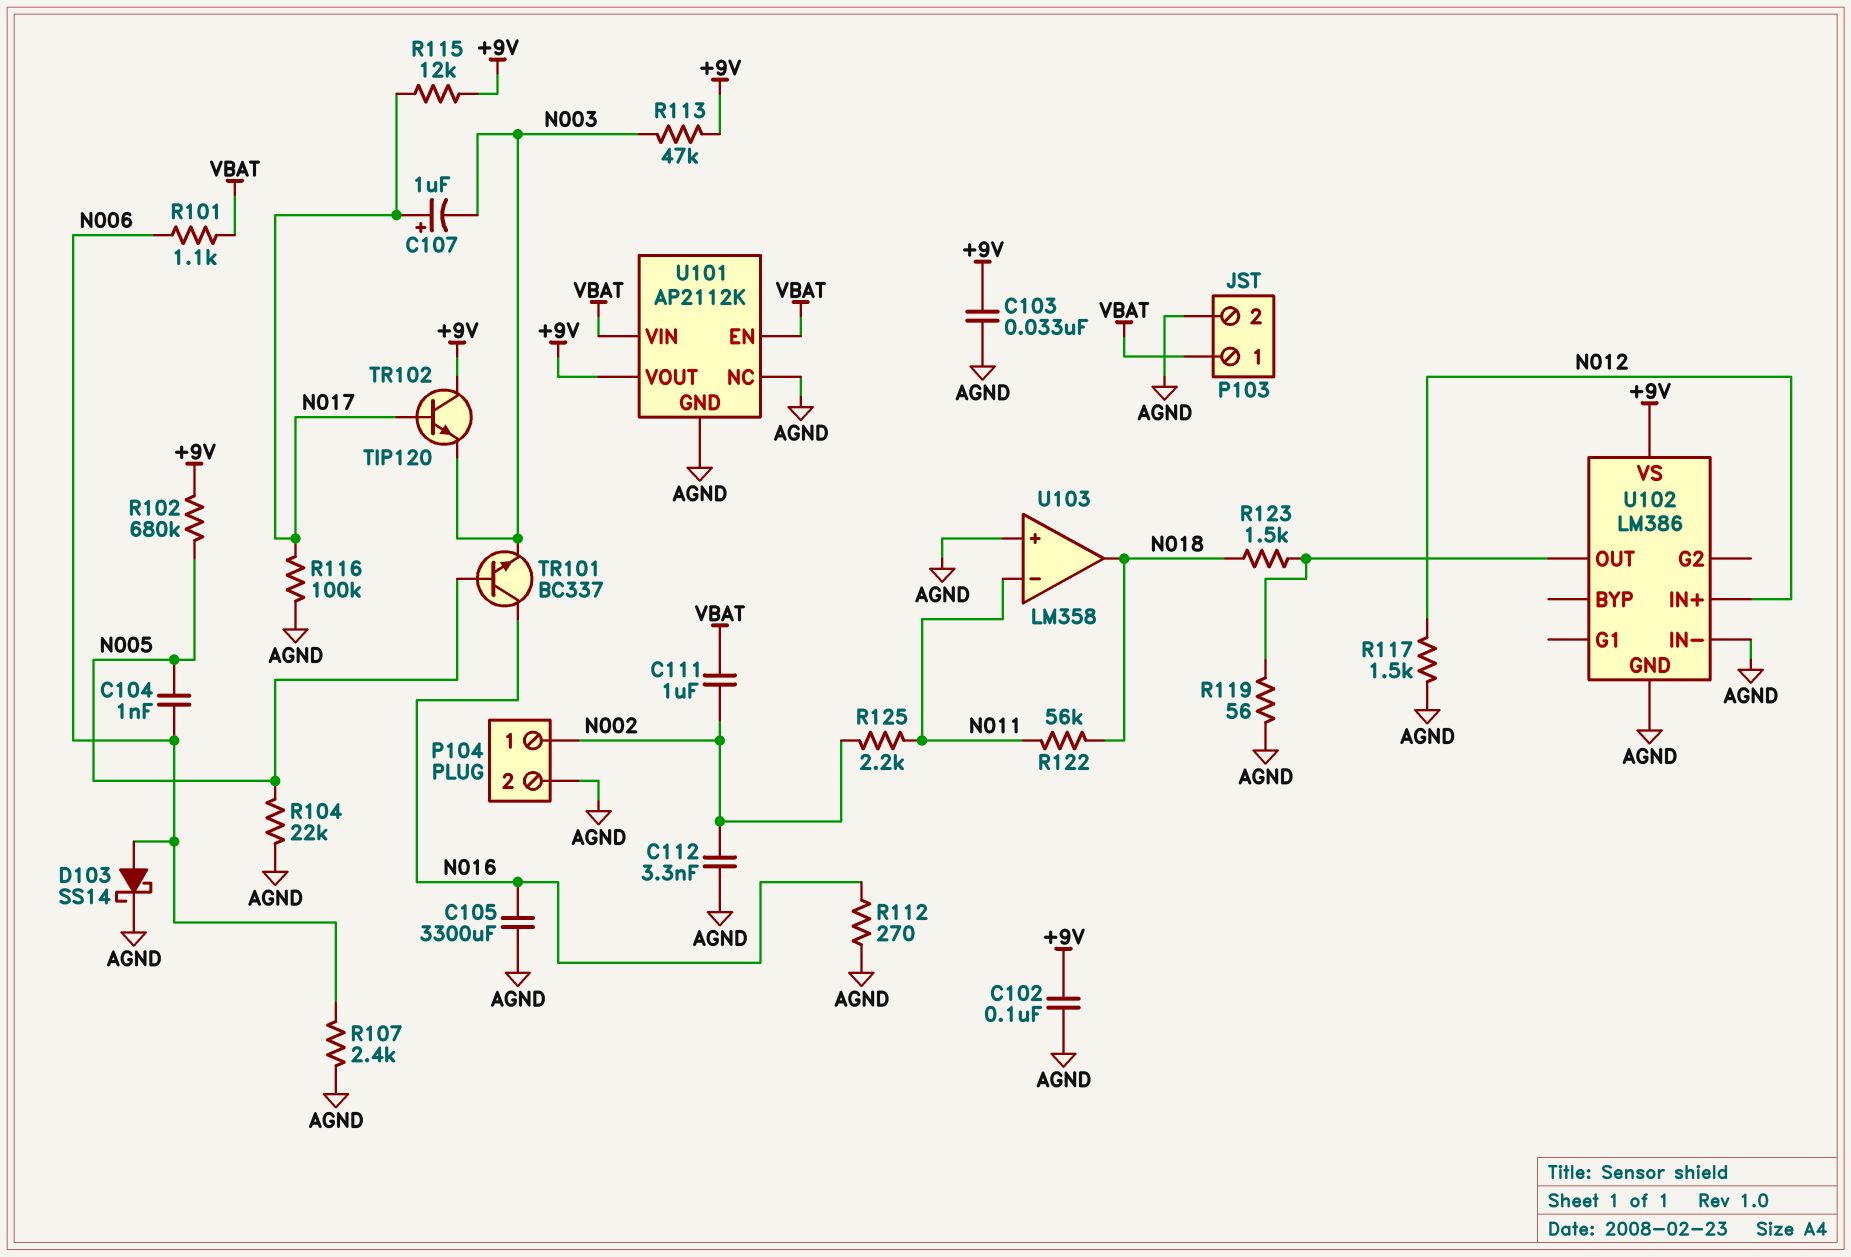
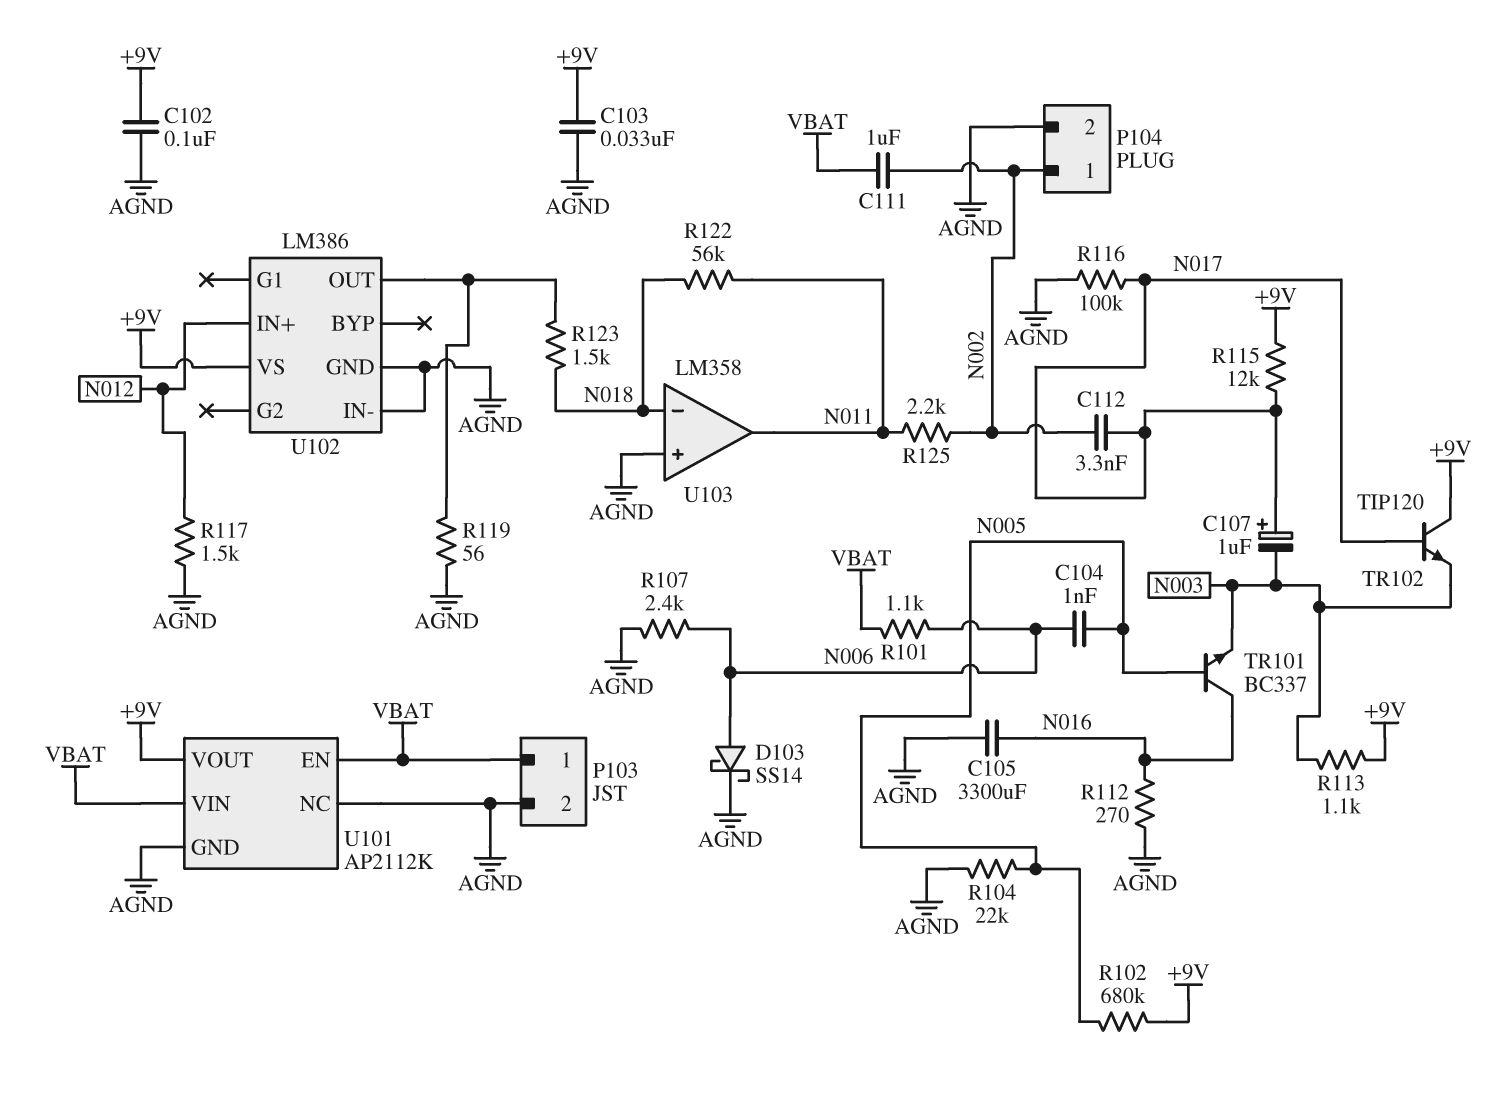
C112: 3.3nF (AGND, N002) -> 3.3nF (N002, N017)
R113: 47k (+9V, N003) -> 1.1k (+9V, N003)
U103 pin in-: N011 -> N018
U103 pin out: N018 -> N011

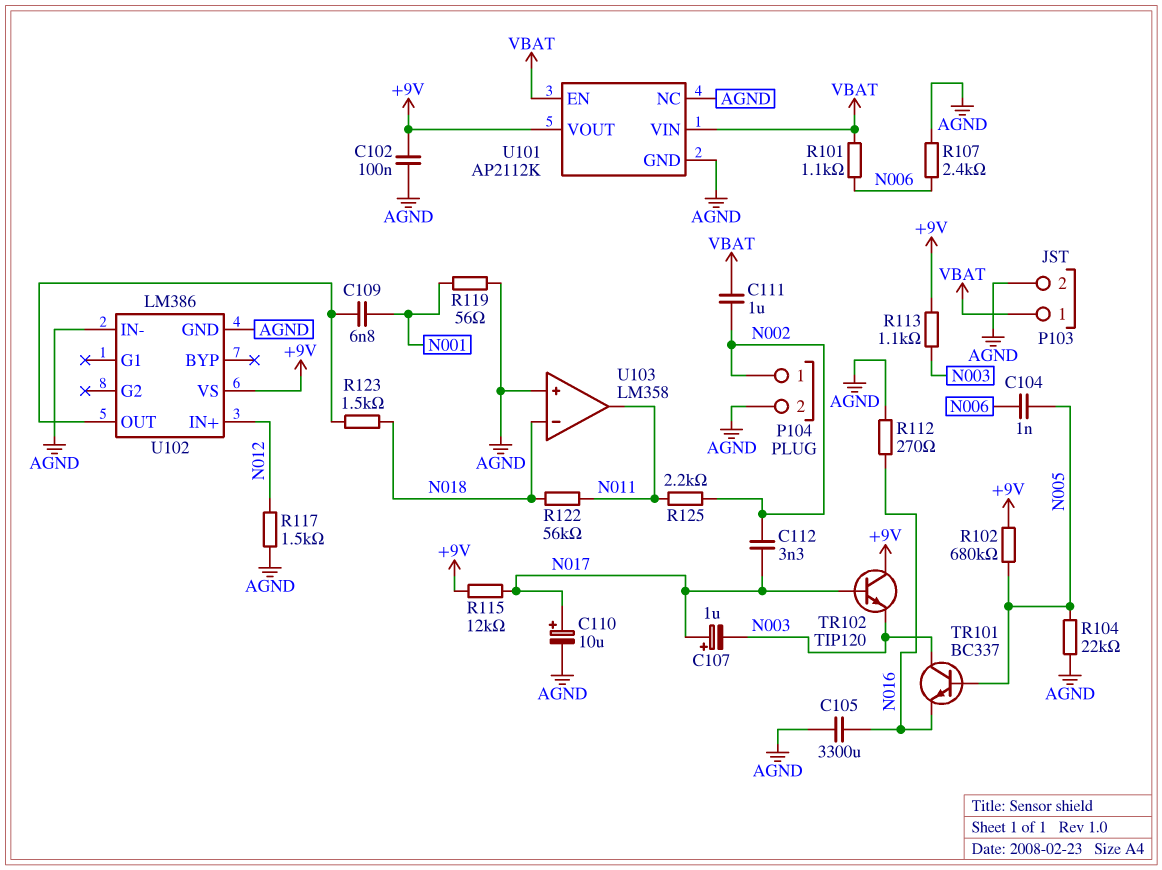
C103: 33nF (+9V, AGND) -> none
C109: none -> 6.8nF (N001, U102/OUT)
C110: none -> 10uF (plus N017, minus AGND)
D103: schottky SS14 (A N006, K AGND) -> none
R116: 100k (AGND, N017) -> none
R119: 56 (AGND, U102/OUT) -> 56 (AGND, N001)
TR101: NPN BC337 (B N005, C N016, E N003) -> NPN BC337 (B N005, C N003, E N016)

